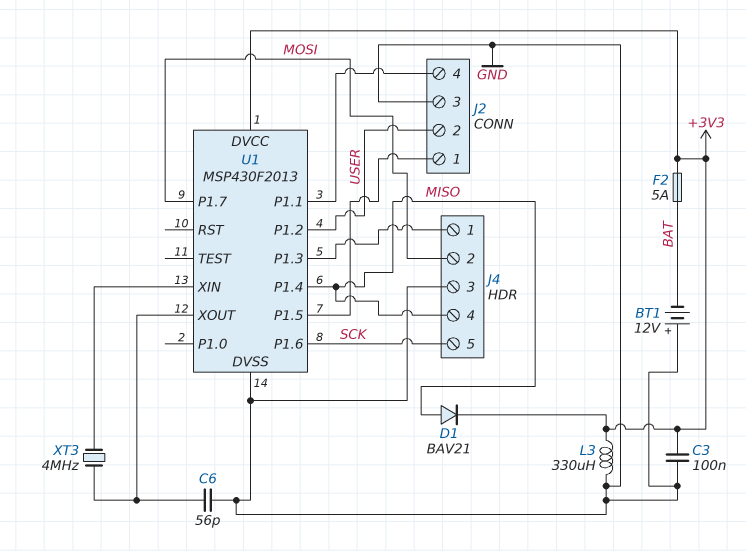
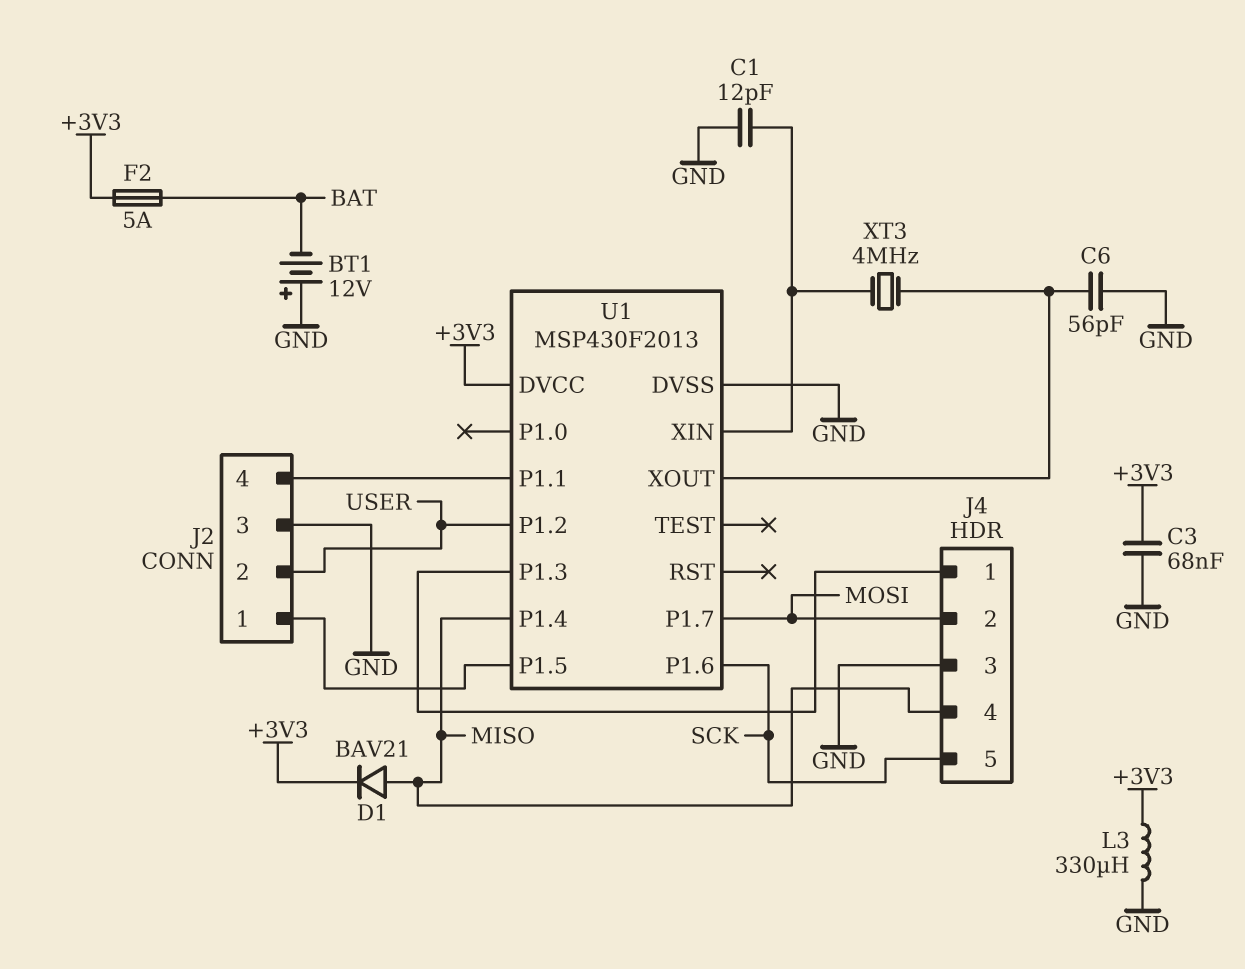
C1: none -> 12pF (GND, U1/XIN)
C3: 100nF (+3V3, GND) -> 68nF (+3V3, GND)

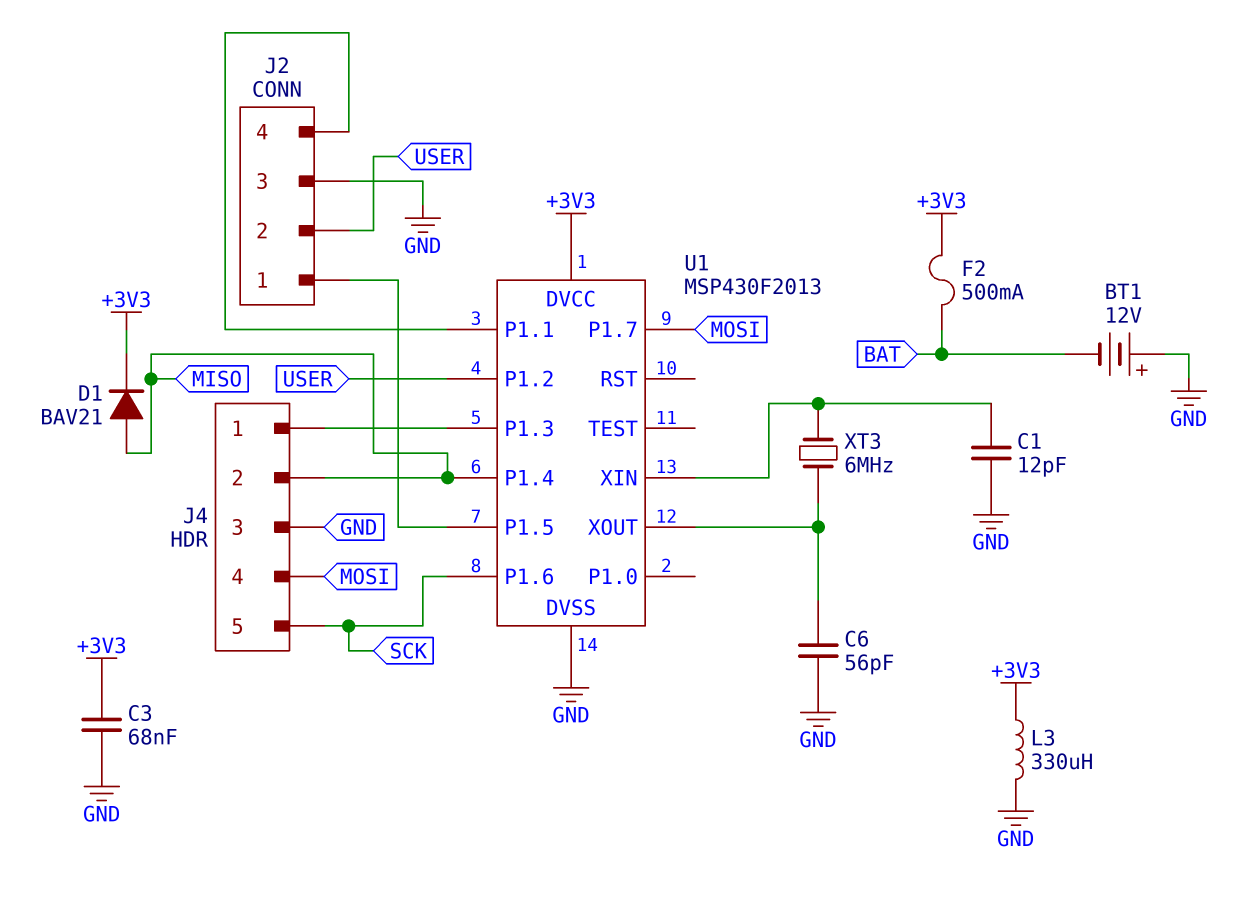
F2: 5A (+3V3, BAT) -> 500mA (+3V3, BAT)
J4 pin 2: MOSI -> MISO
J4 pin 4: MISO -> MOSI
XT3: 4MHz (U1/XIN, U1/XOUT) -> 6MHz (U1/XIN, U1/XOUT)

